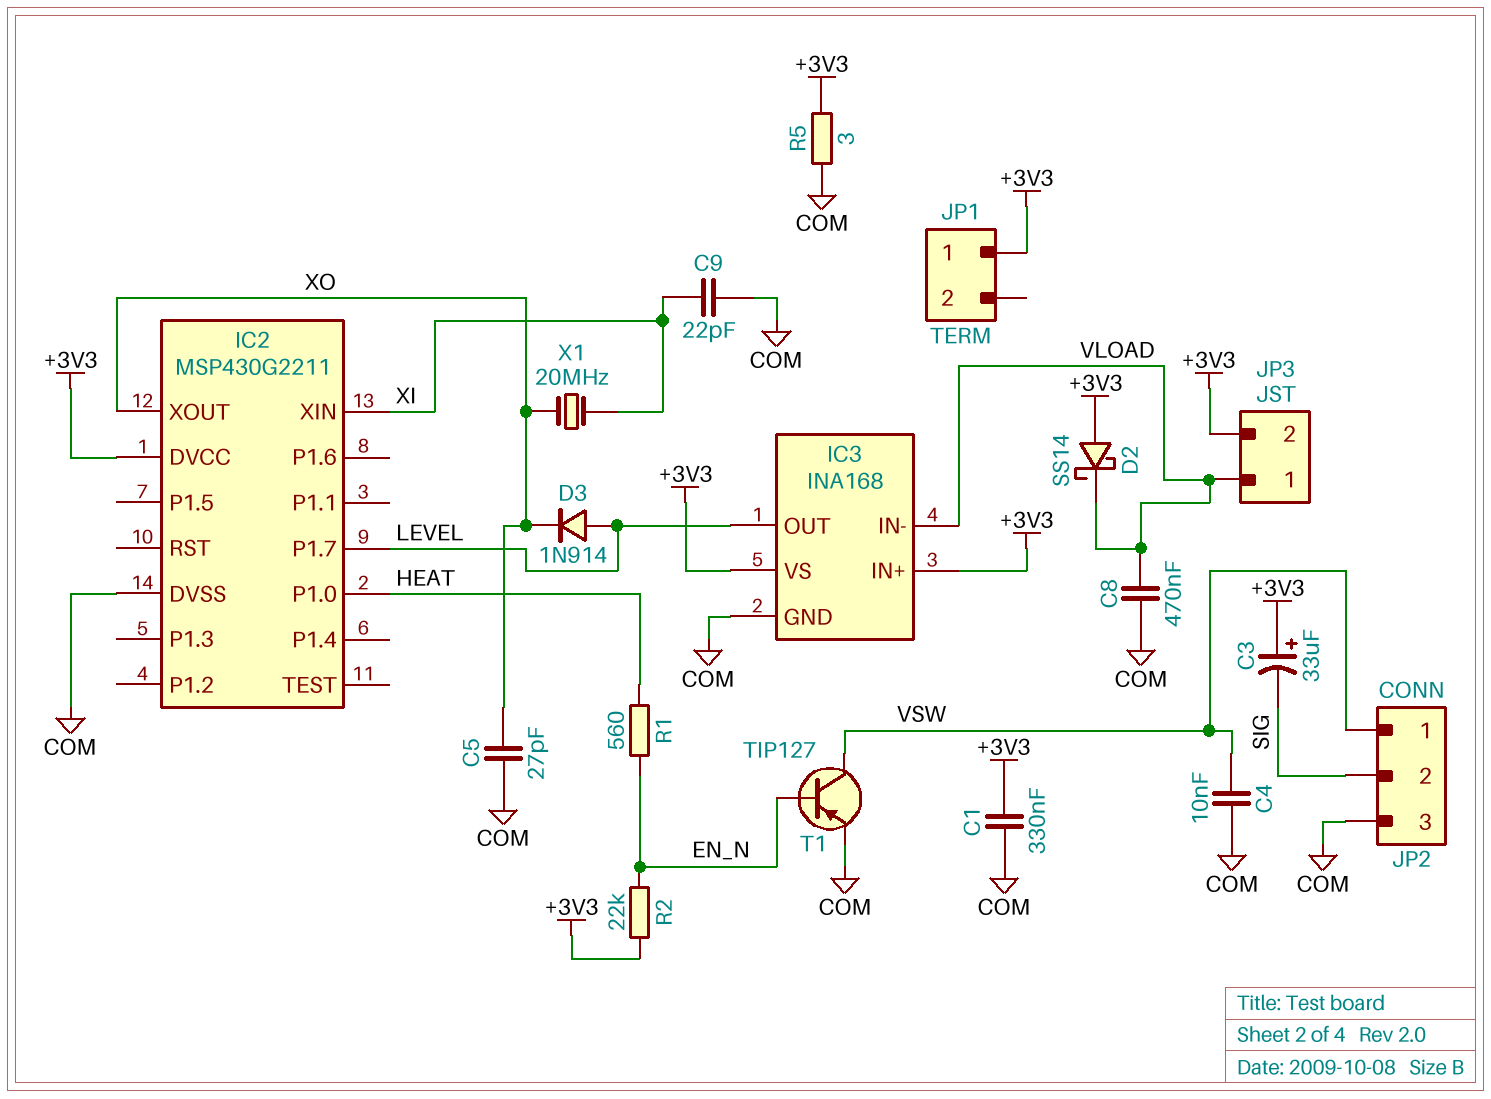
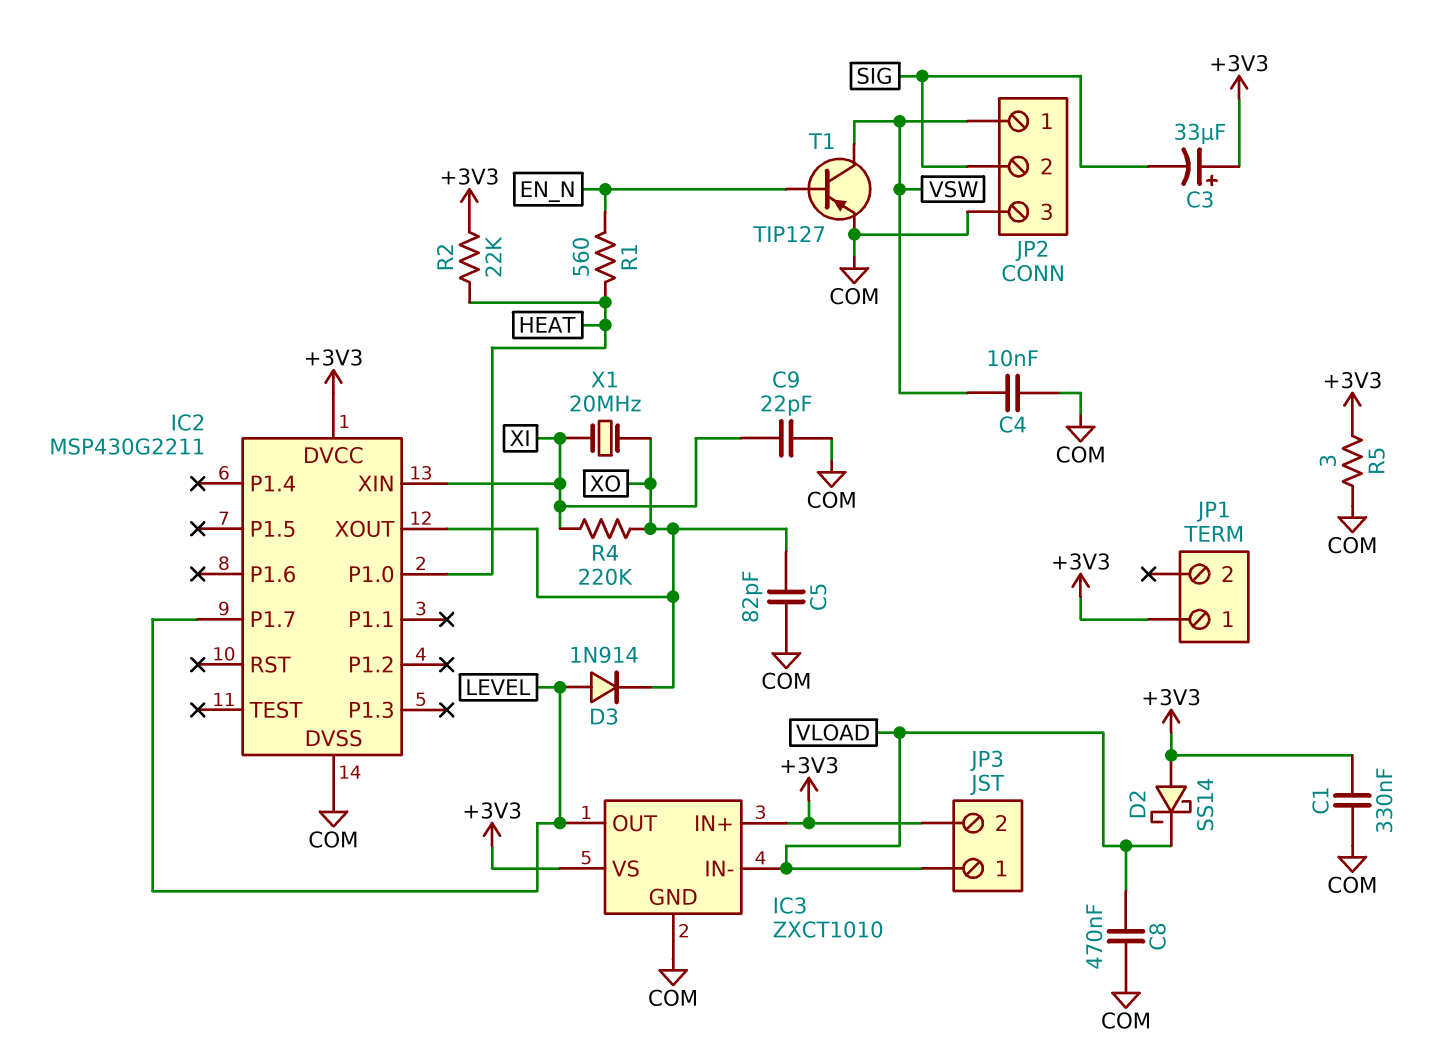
C5: 27pF (COM, XO) -> 82pF (COM, XO)
IC3: INA168 -> ZXCT1010
R2: 22k (+3V3, EN_N) -> 22k (+3V3, HEAT)
R4: none -> 220k (XI, XO)

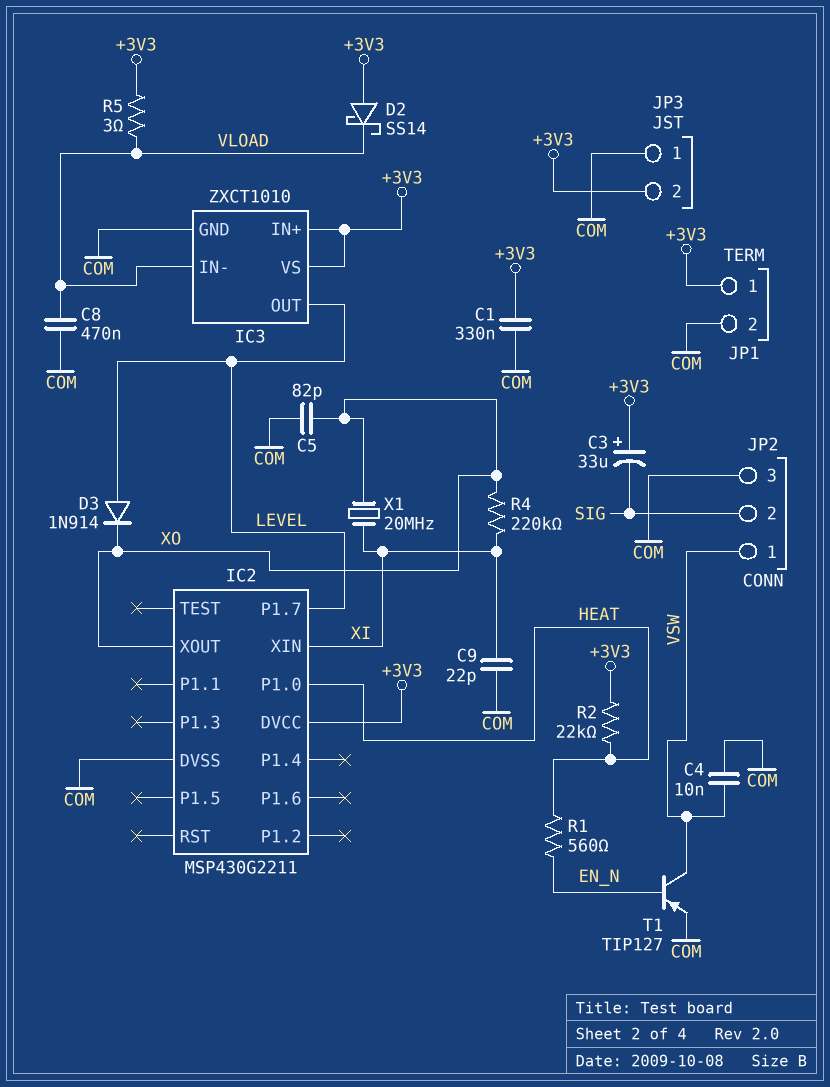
JP1 pin 2: none -> COM
JP3 pin 1: VLOAD -> COM
R5: 3 (+3V3, COM) -> 3 (+3V3, VLOAD)

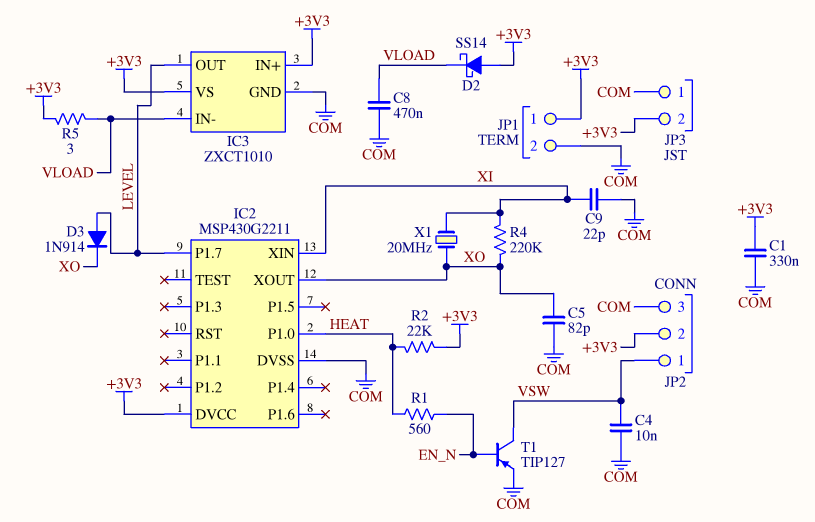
C3: 33uF (plus +3V3, minus SIG) -> none
JP2 pin 2: SIG -> +3V3

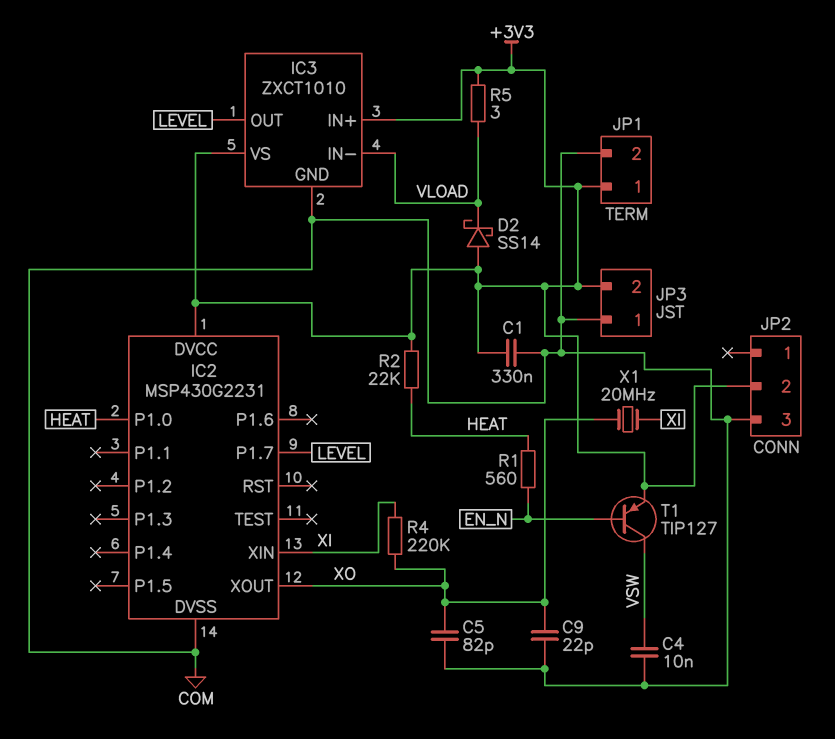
C8: 470nF (COM, VLOAD) -> none
C9: 22pF (COM, XI) -> 22pF (COM, XO)
D3: diode 1N914 (A LEVEL, K XO) -> none
IC2: MSP430G2211 -> MSP430G2231
JP2 pin 1: VSW -> none
T1: PNP TIP127 (B EN_N, C VSW, E COM) -> PNP TIP127 (B EN_N, C VSW, E +3V3)

